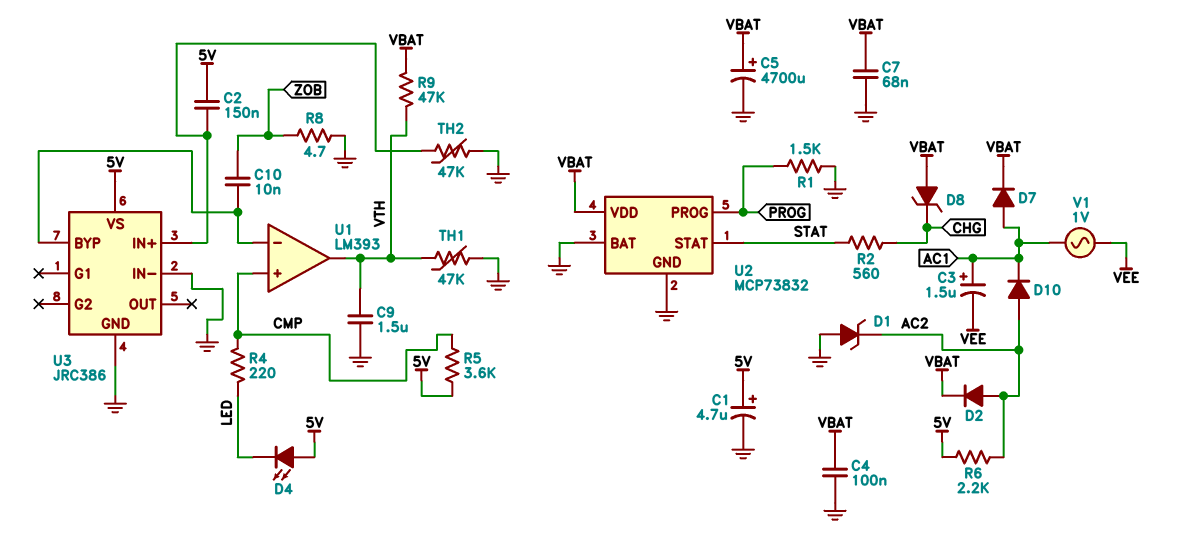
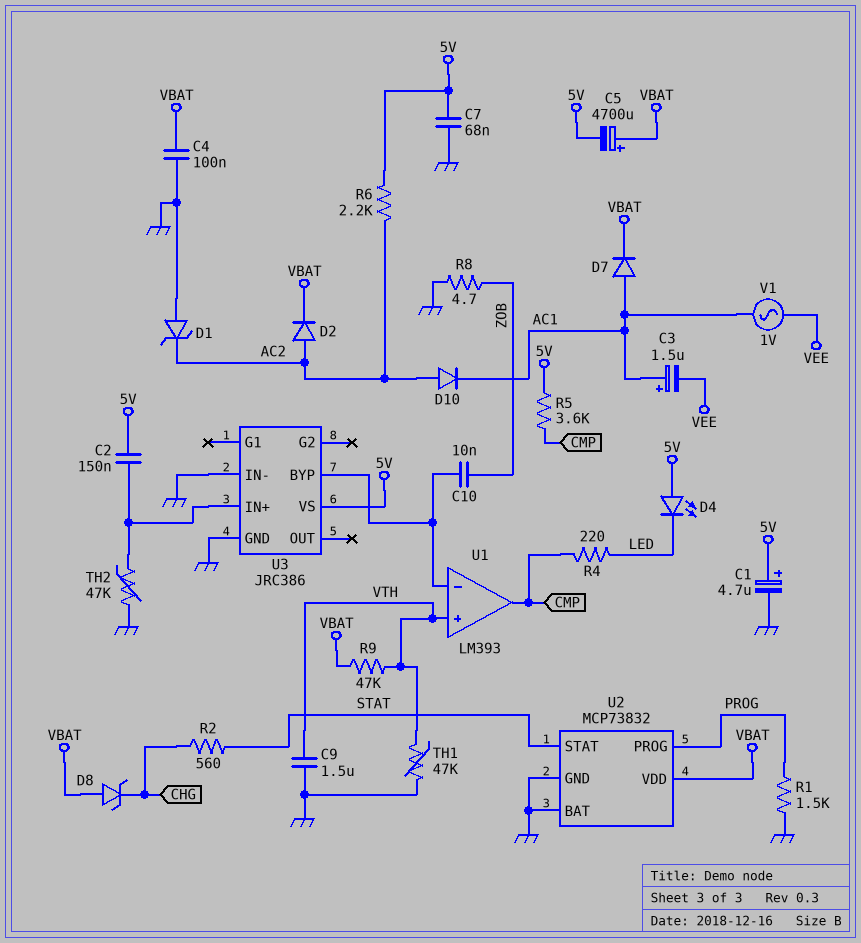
C5: 4700uF (plus VBAT, minus GND) -> 4700uF (plus VBAT, minus 5V)
C7: 68nF (GND, VBAT) -> 68nF (5V, GND)
U1 pin in+: CMP -> VTH
U1 pin out: VTH -> CMP

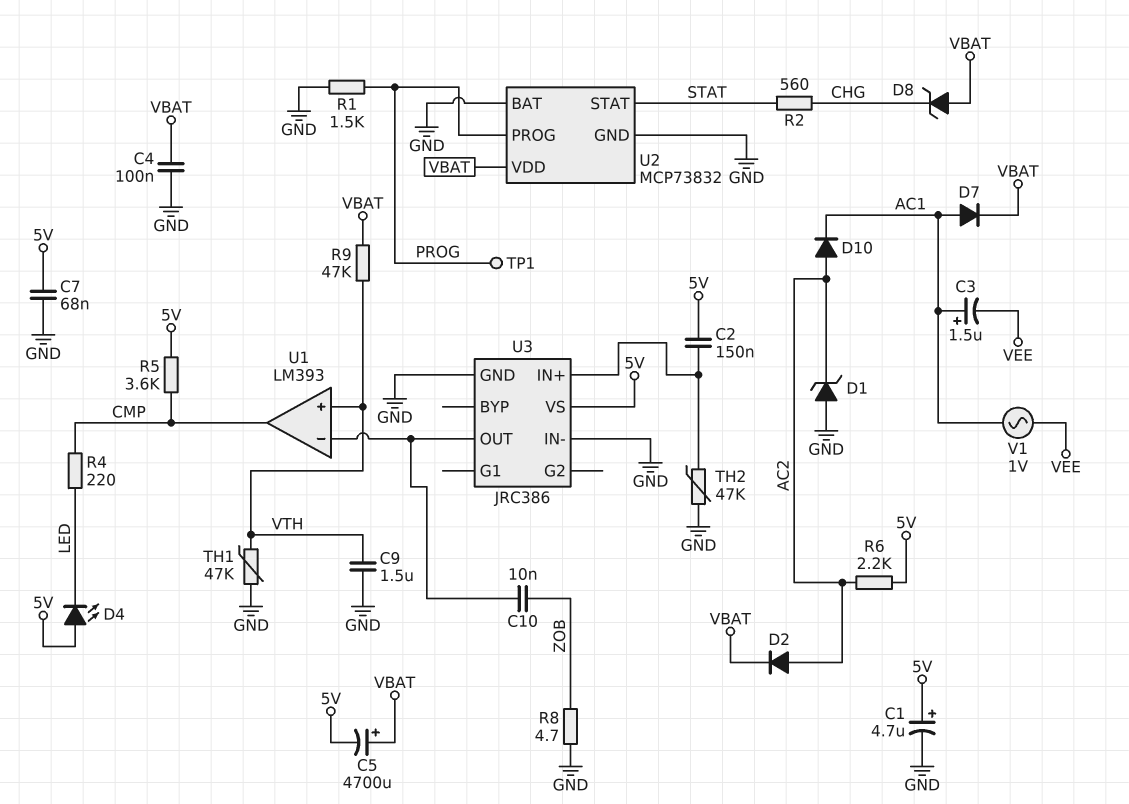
TP1: none -> test point (PROG)
U3 pin BYP: U1/in- -> none
U3 pin OUT: none -> U1/in-

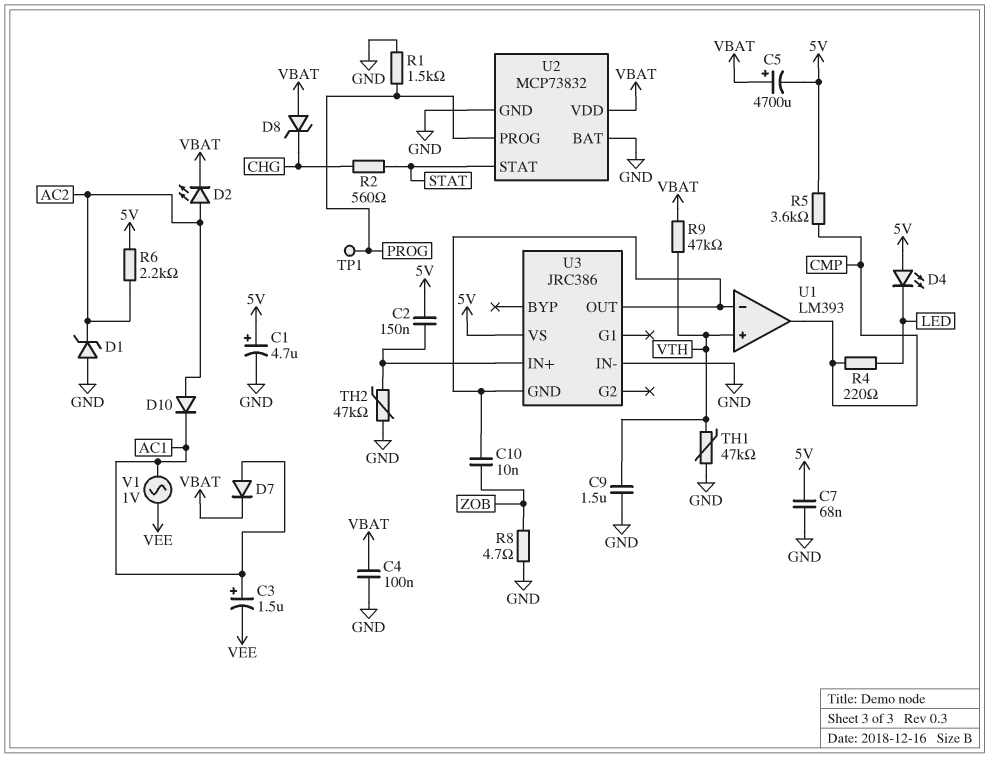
D2: diode (A AC2, K VBAT) -> LED (A AC2, K VBAT)
U3 pin GND: GND -> U1/in-

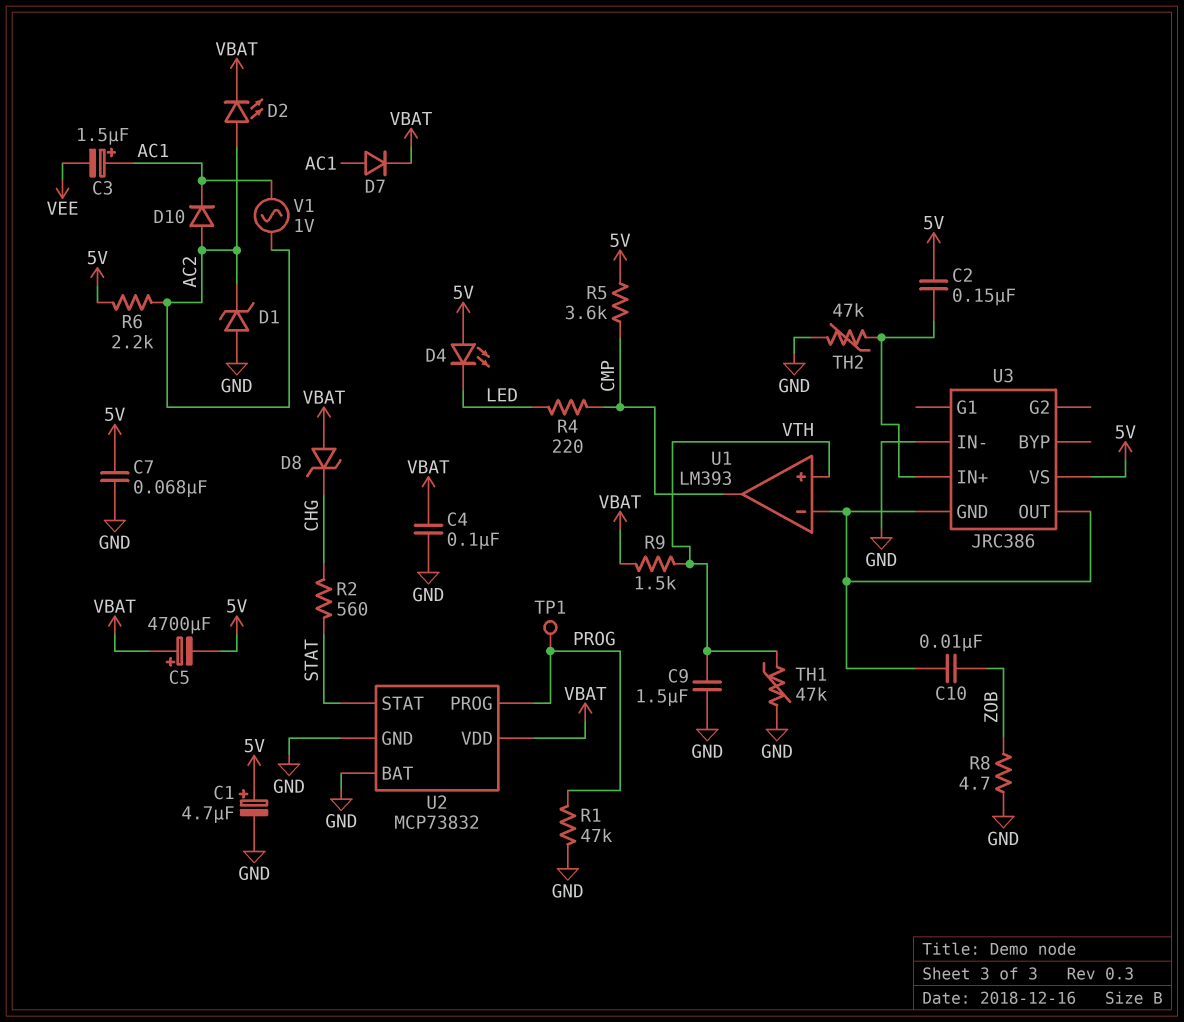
R1: 1.5k (GND, PROG) -> 47k (GND, PROG)
R9: 47k (VBAT, VTH) -> 1.5k (VBAT, VTH)
V1: AC 1V (AC1, VEE) -> AC 1V (AC1, AC2)

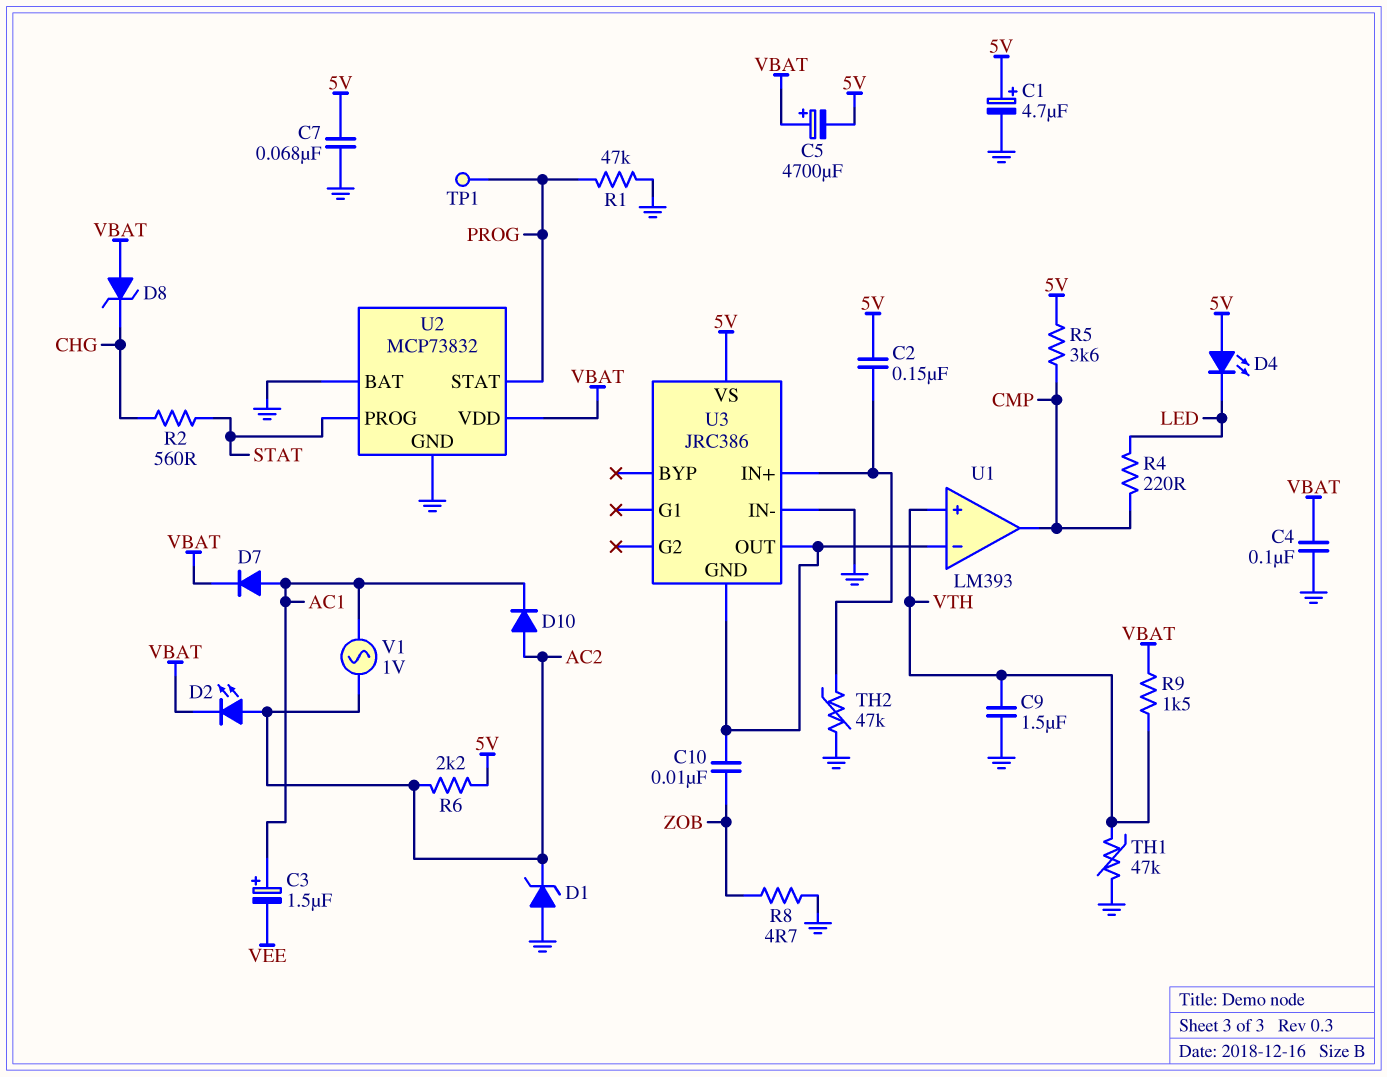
U2 pin PROG: PROG -> STAT
U2 pin STAT: STAT -> PROG

